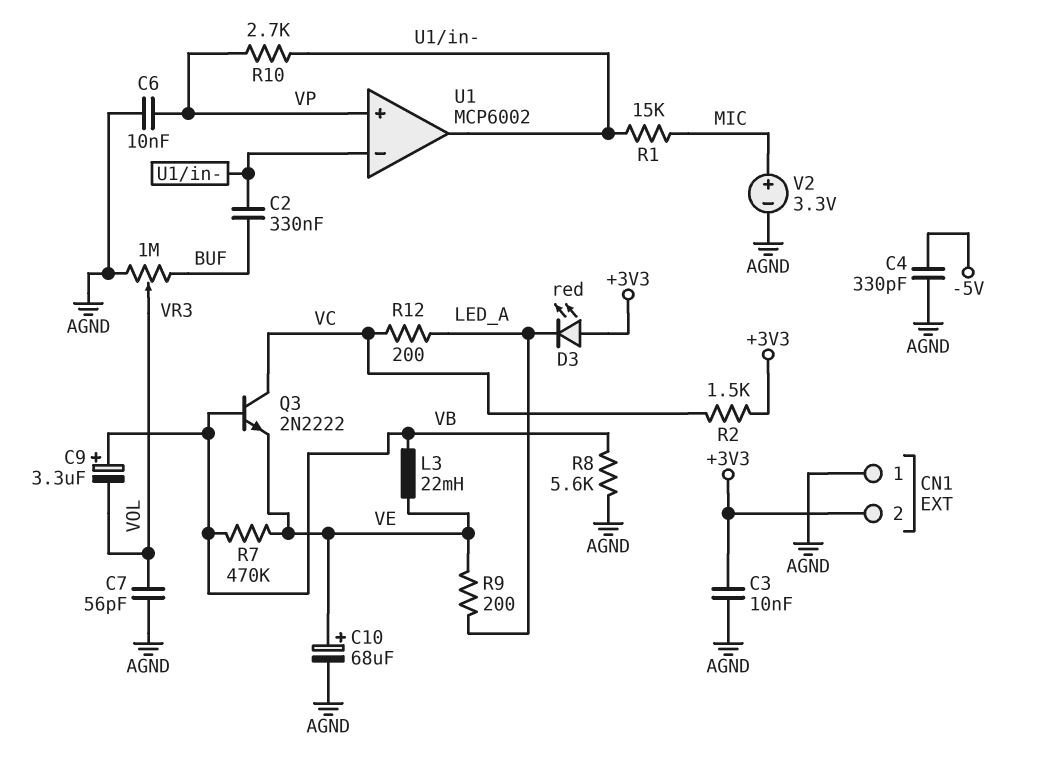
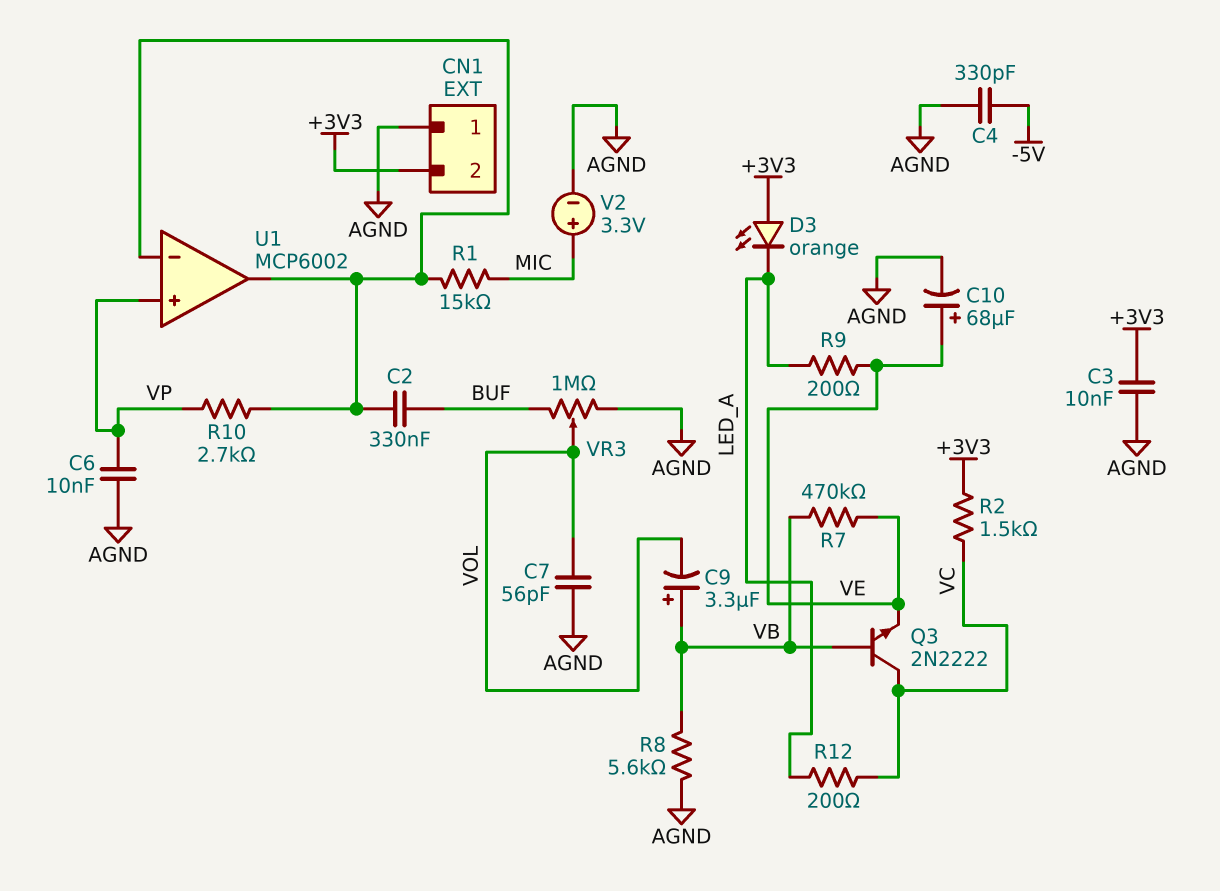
D3: LED red (A +3V3, K LED_A) -> LED orange (A +3V3, K LED_A)
L3: 22mH (VB, VE) -> none

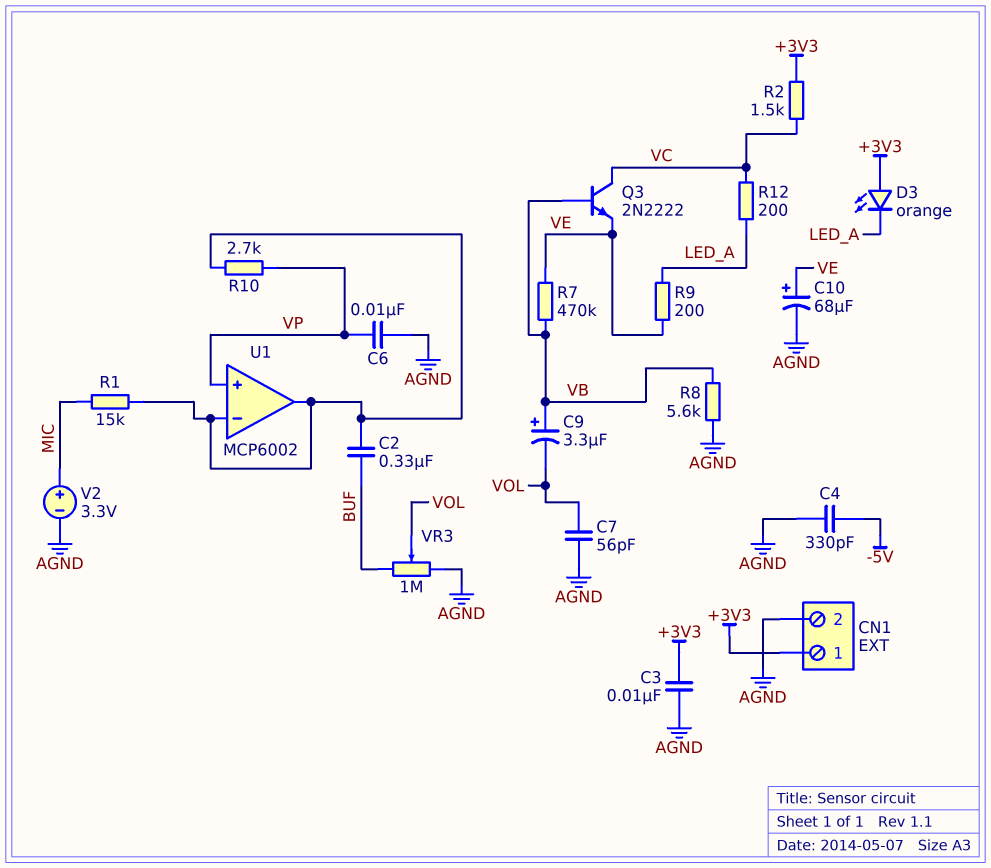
CN1 pin 1: AGND -> +3V3
CN1 pin 2: +3V3 -> AGND

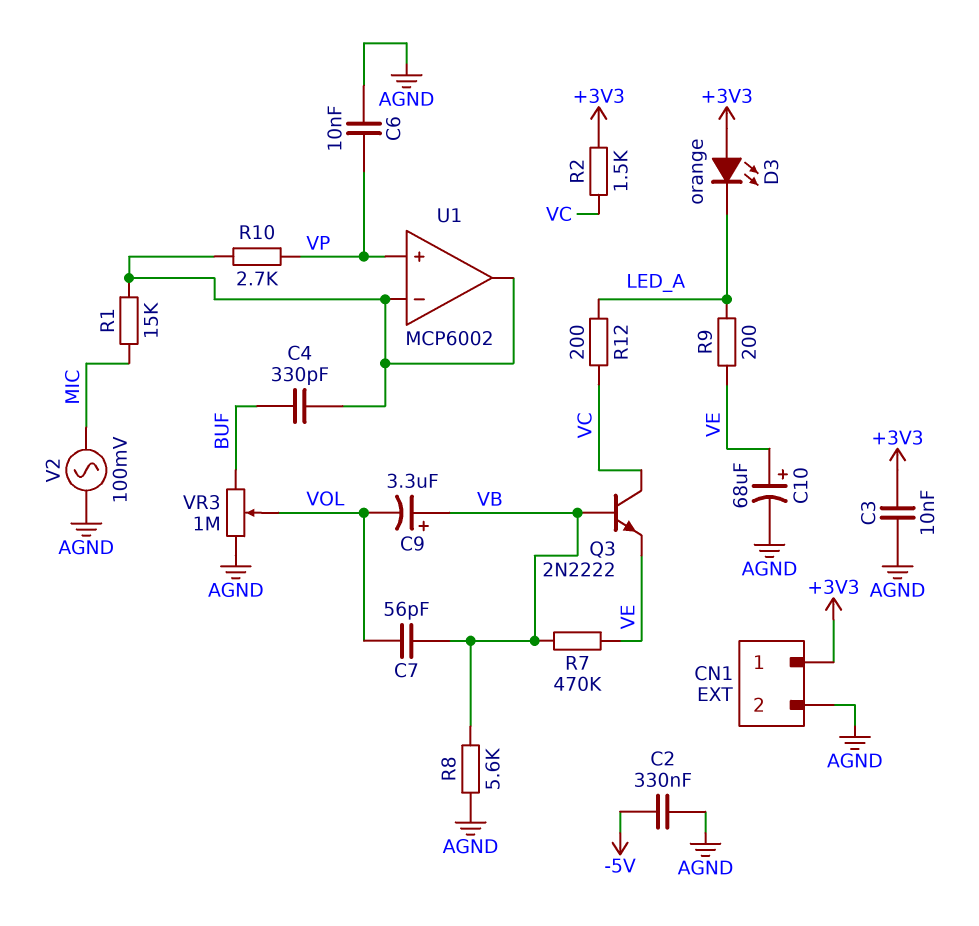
C2: 330nF (BUF, U1/in-) -> 330nF (-5V, AGND)
C4: 330pF (-5V, AGND) -> 330pF (BUF, U1/in-)
C7: 56pF (AGND, VOL) -> 56pF (VB, VOL)
V2: 3.3V (plus MIC, minus AGND) -> AC 100mV (AGND, MIC)

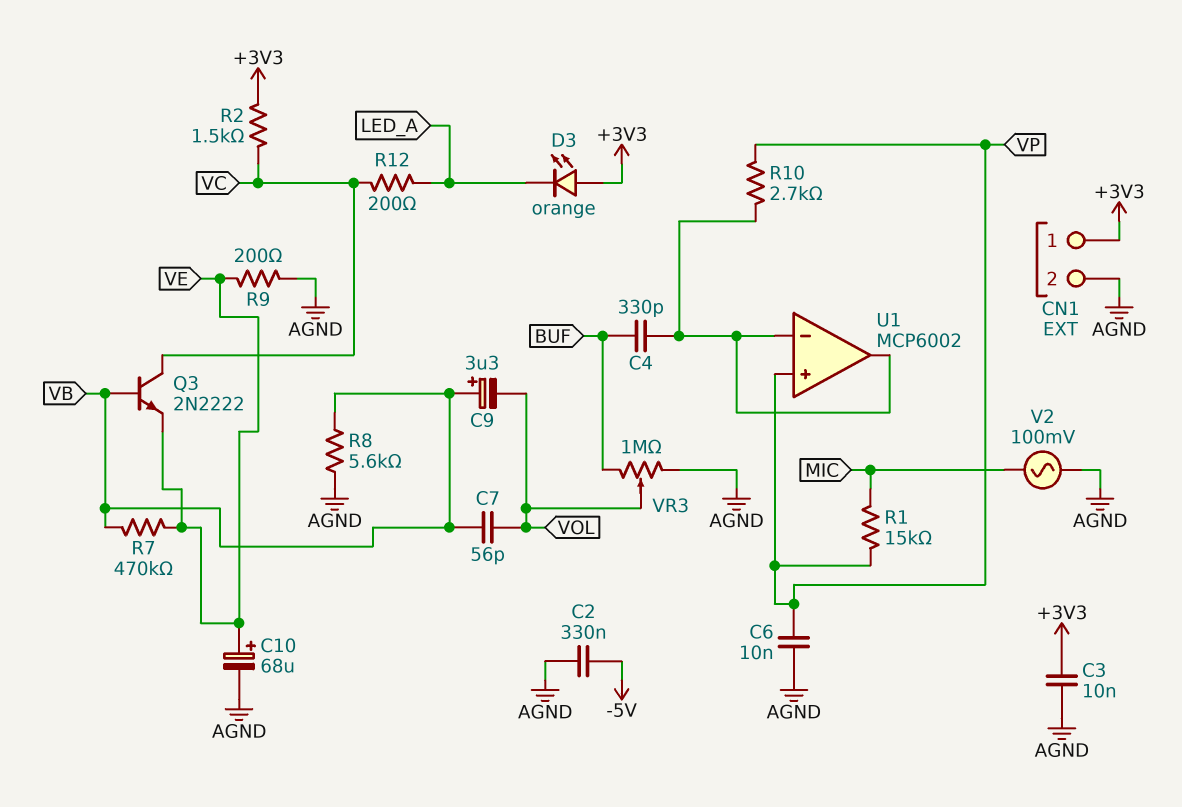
R1: 15k (MIC, U1/in-) -> 15k (MIC, VP)
R9: 200 (LED_A, VE) -> 200 (AGND, VE)

